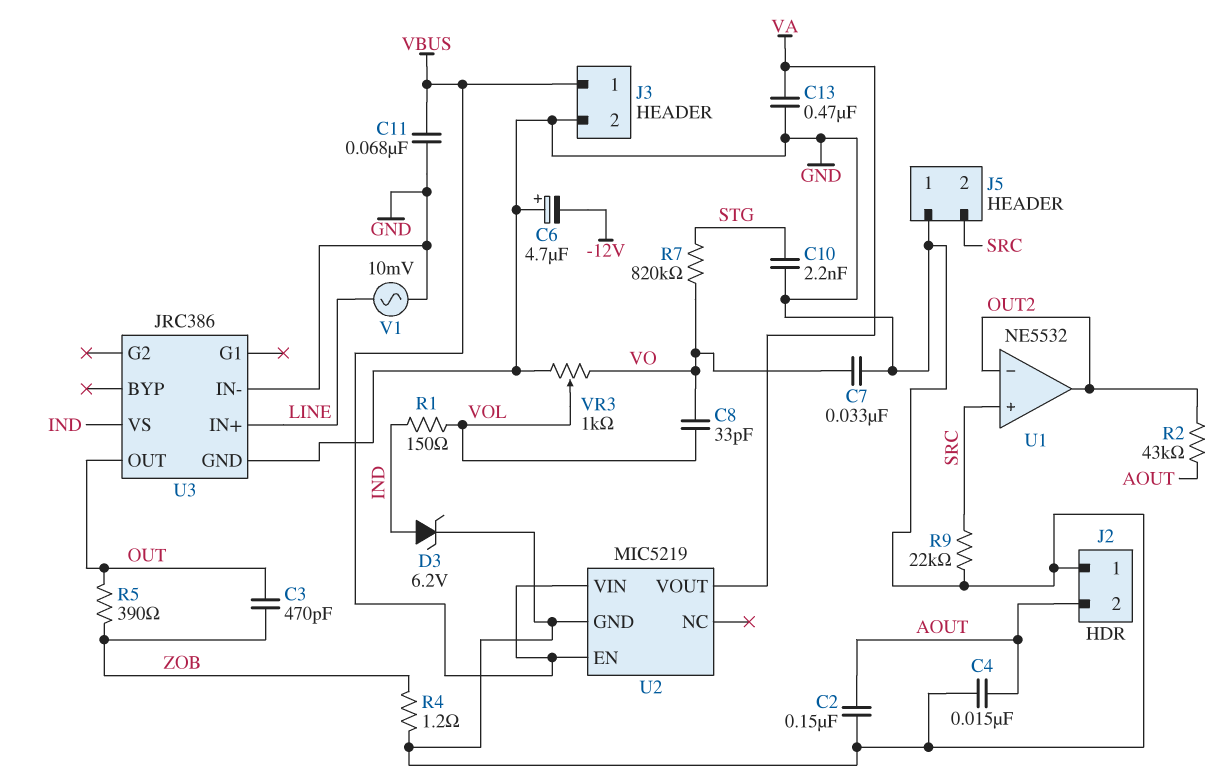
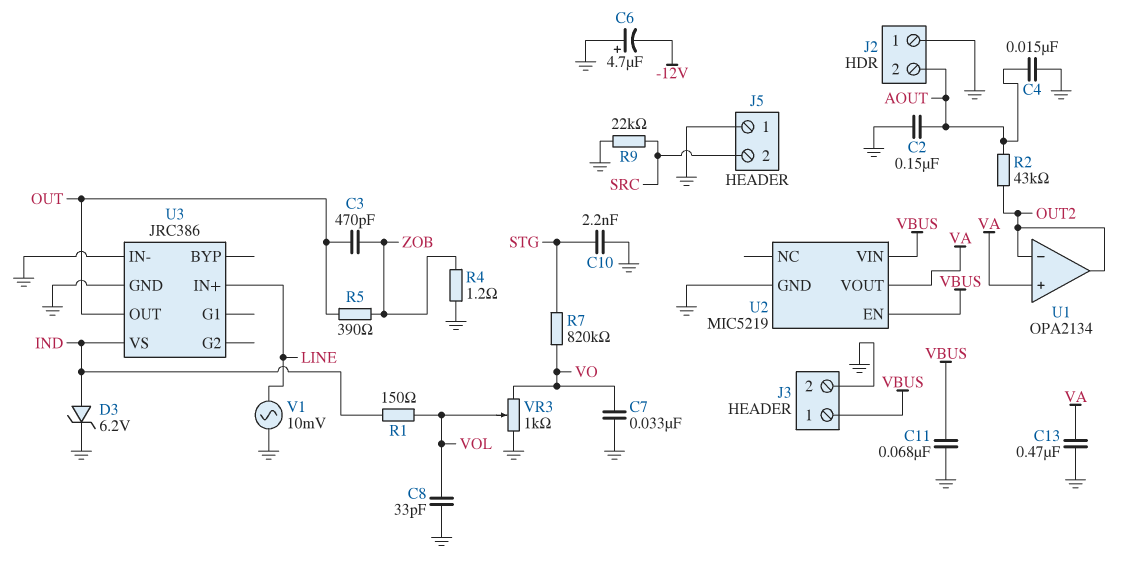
C8: 33pF (VO, VOL) -> 33pF (GND, VOL)
U1: NE5532 -> OPA2134
U1 pin in+: SRC -> VA

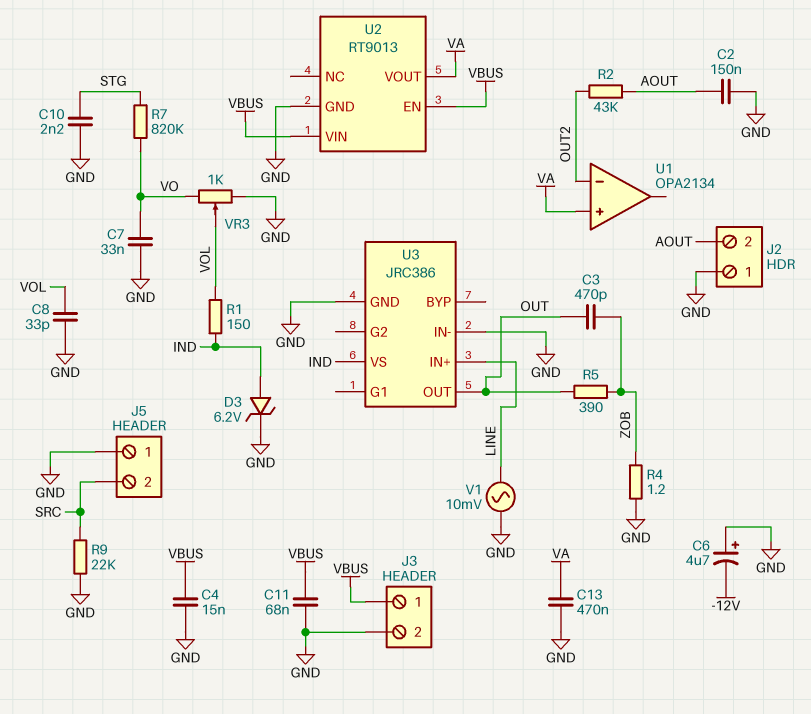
C4: 15nF (AOUT, GND) -> 15nF (GND, VBUS)
U1 pin out: OUT2 -> none
U2: MIC5219 -> RT9013

